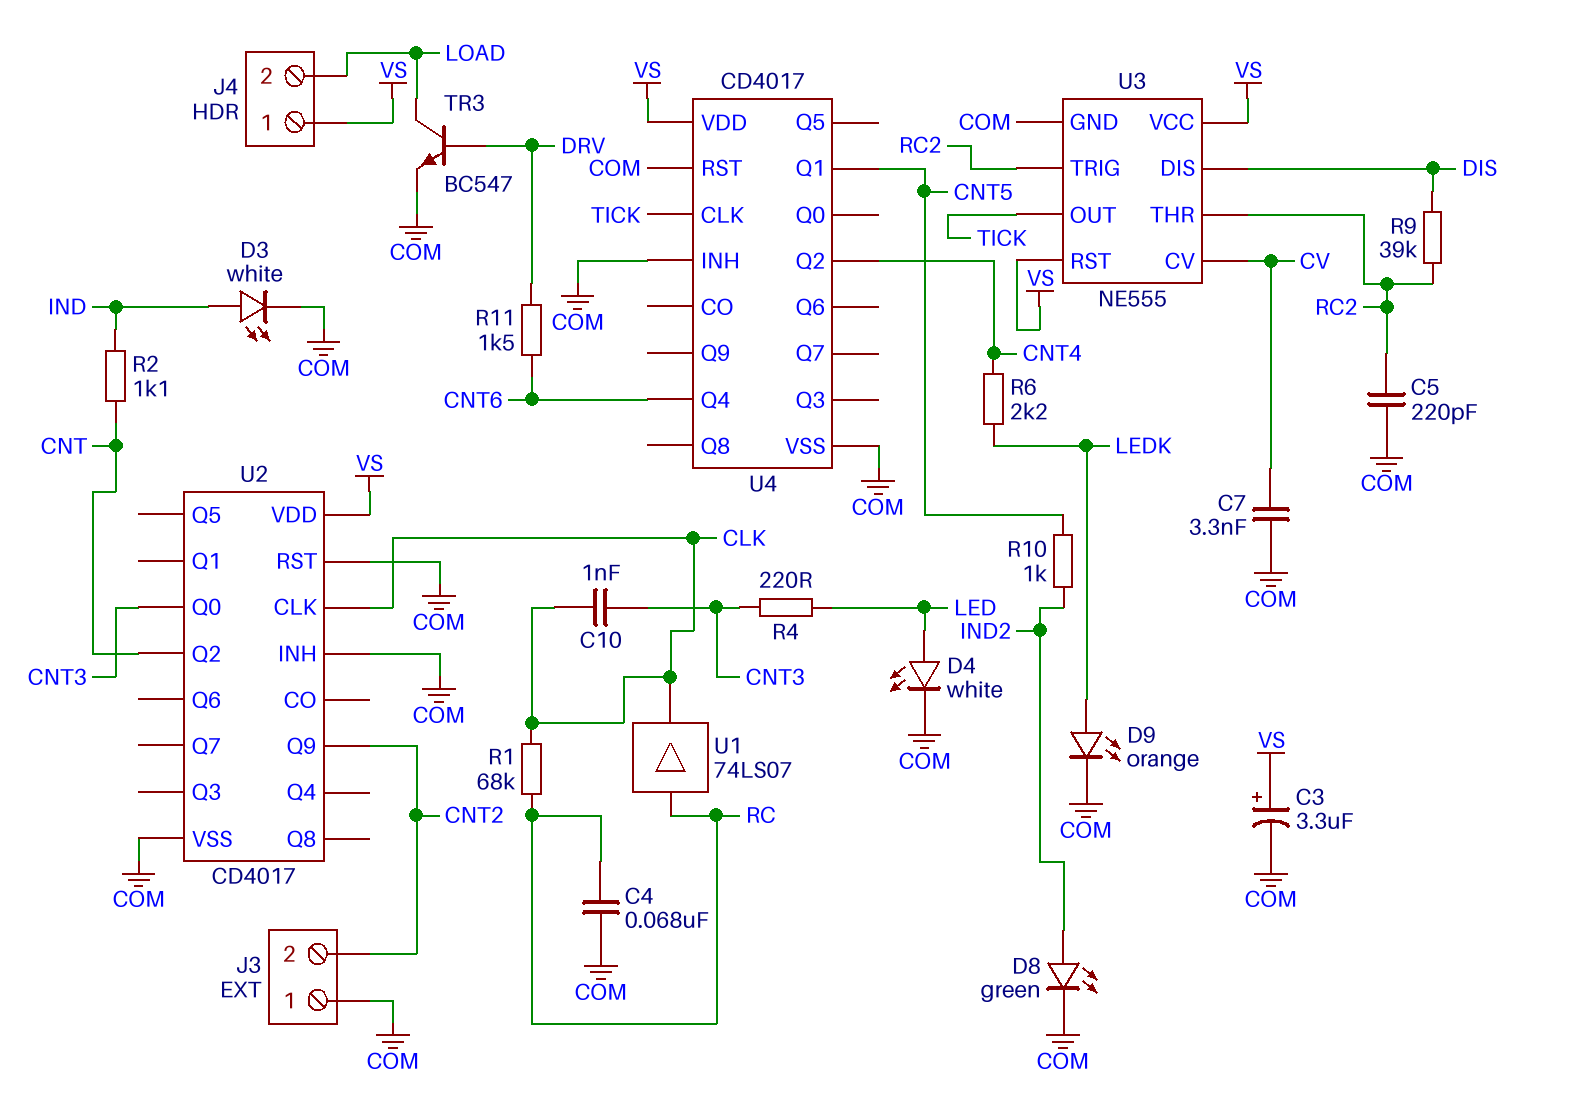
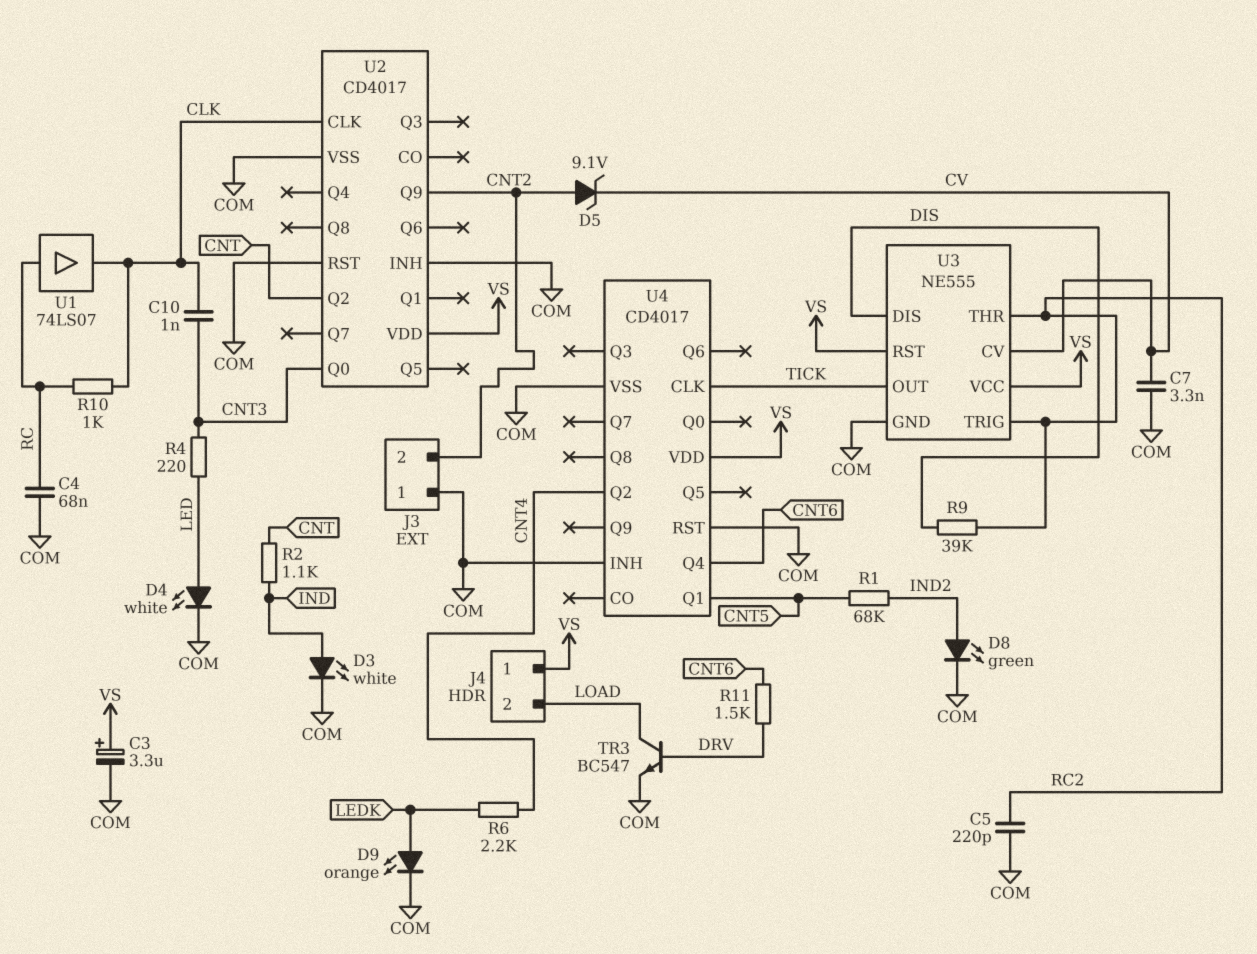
D5: none -> zener 9.1V (A CNT2, K CV)
R1: 68k (CLK, RC) -> 68k (CNT5, IND2)
R10: 1k (CNT5, IND2) -> 1k (CLK, RC)

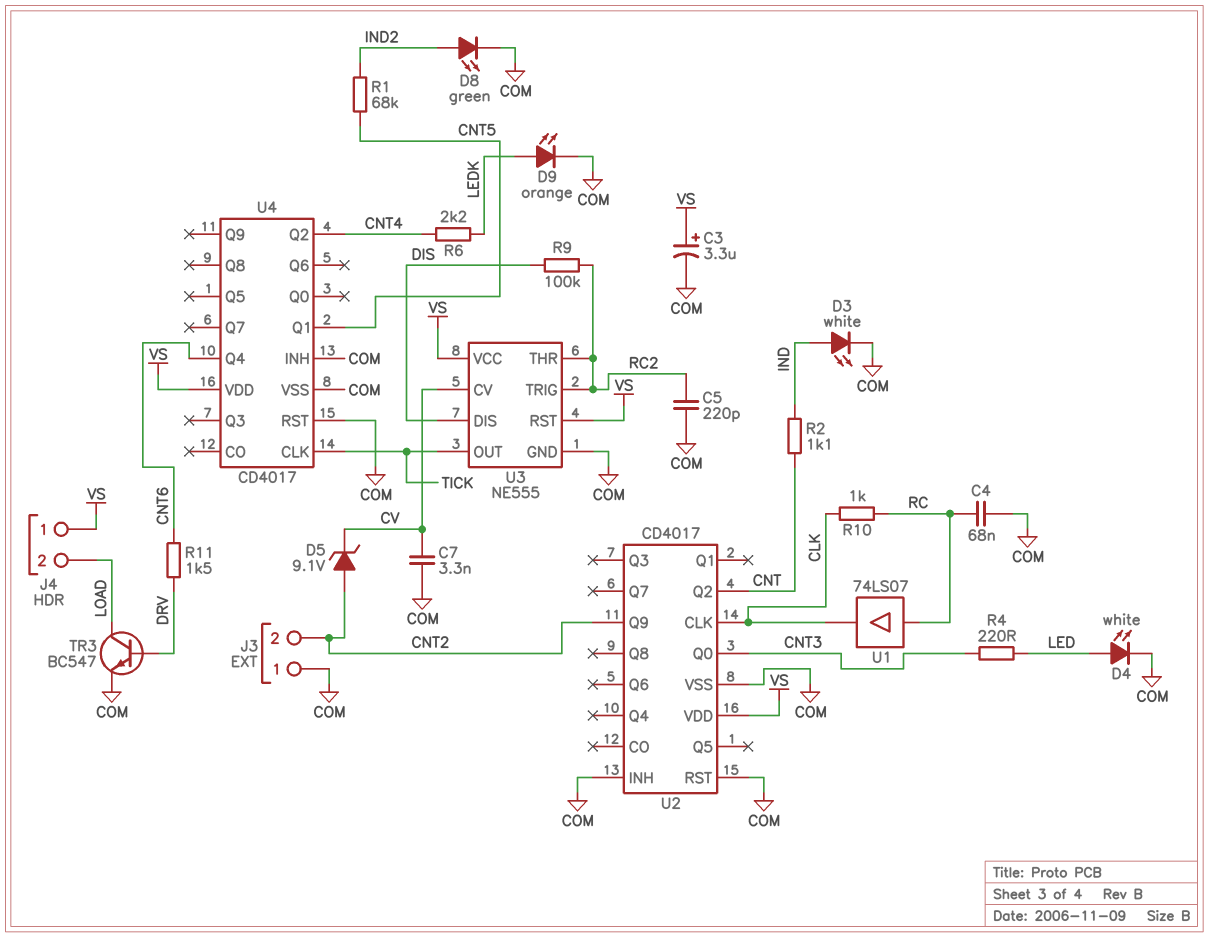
C10: 1nF (CLK, CNT3) -> none
R9: 39k (DIS, RC2) -> 100k (DIS, RC2)

